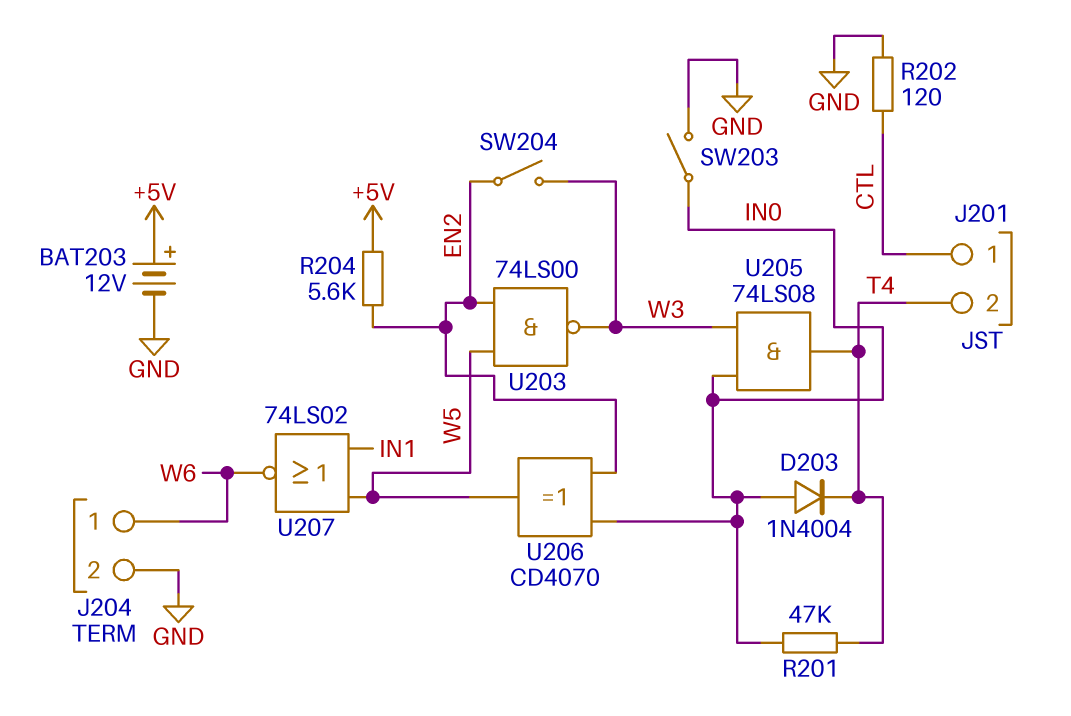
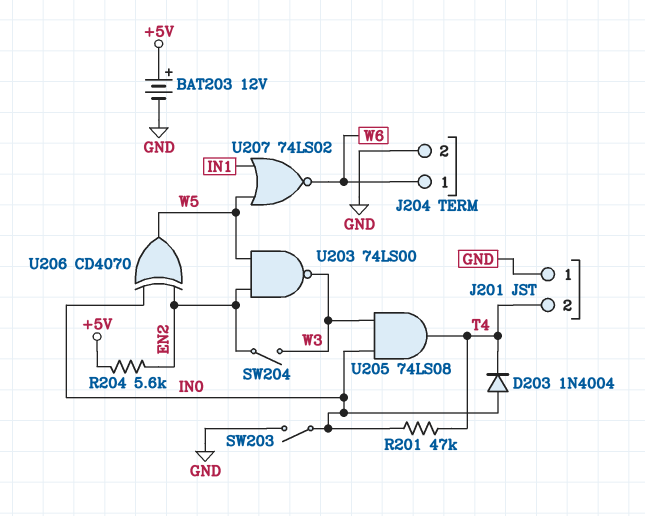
J201 pin 1: CTL -> GND
R202: 120 (CTL, GND) -> none

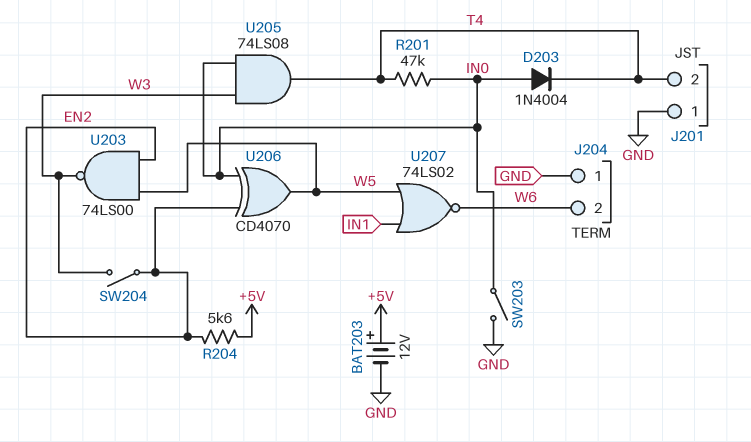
J204 pin 1: W6 -> GND
J204 pin 2: GND -> W6

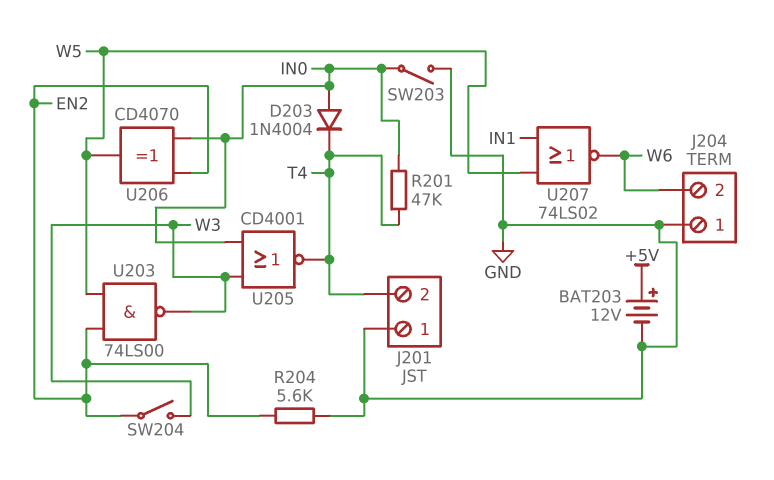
R204: 5.6k (+5V, EN2) -> 5.6k (EN2, GND)
U205: AND 74LS08 (in IN0, in W3, out T4) -> NOR CD4001 (in IN0, in W3, out T4)

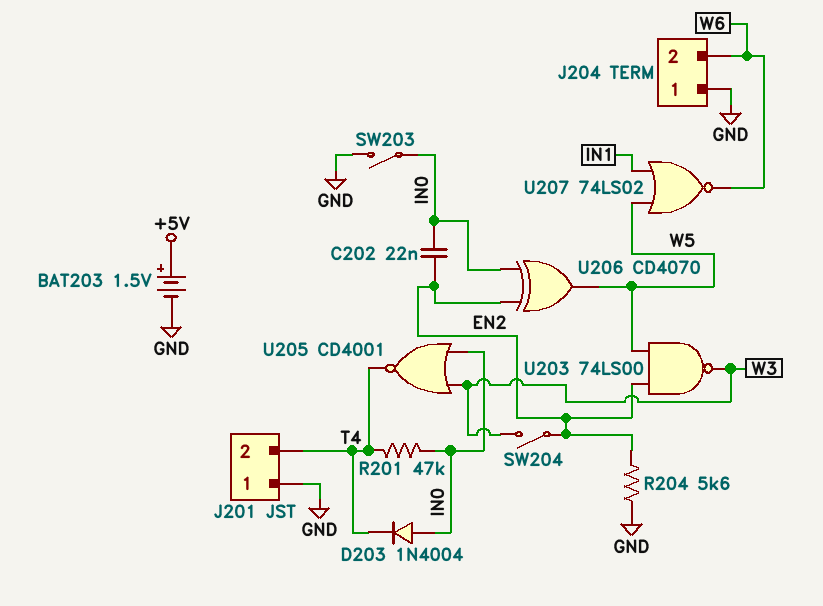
BAT203: 12V (plus +5V, minus GND) -> 1.5V (plus +5V, minus GND)
C202: none -> 22nF (EN2, IN0)

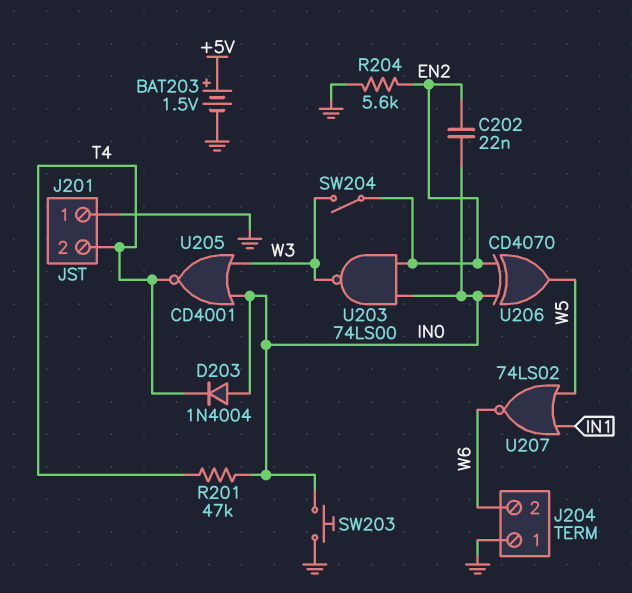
SW203: switch (GND, IN0) -> button (GND, IN0)
U203: NAND 74LS00 (in EN2, in W5, out W3) -> NAND 74LS00 (in EN2, in IN0, out W3)

